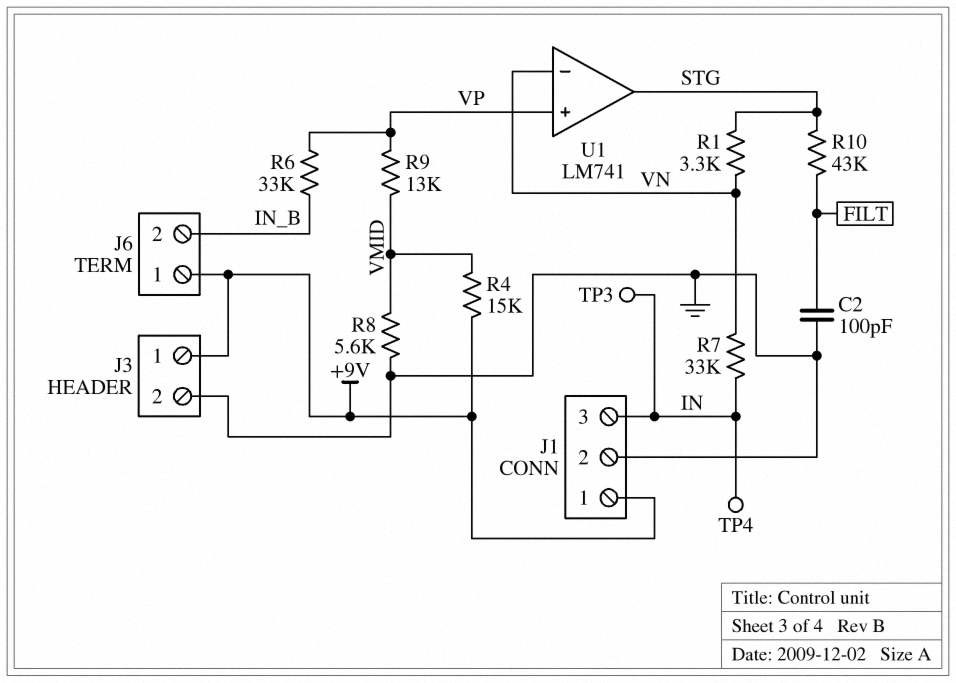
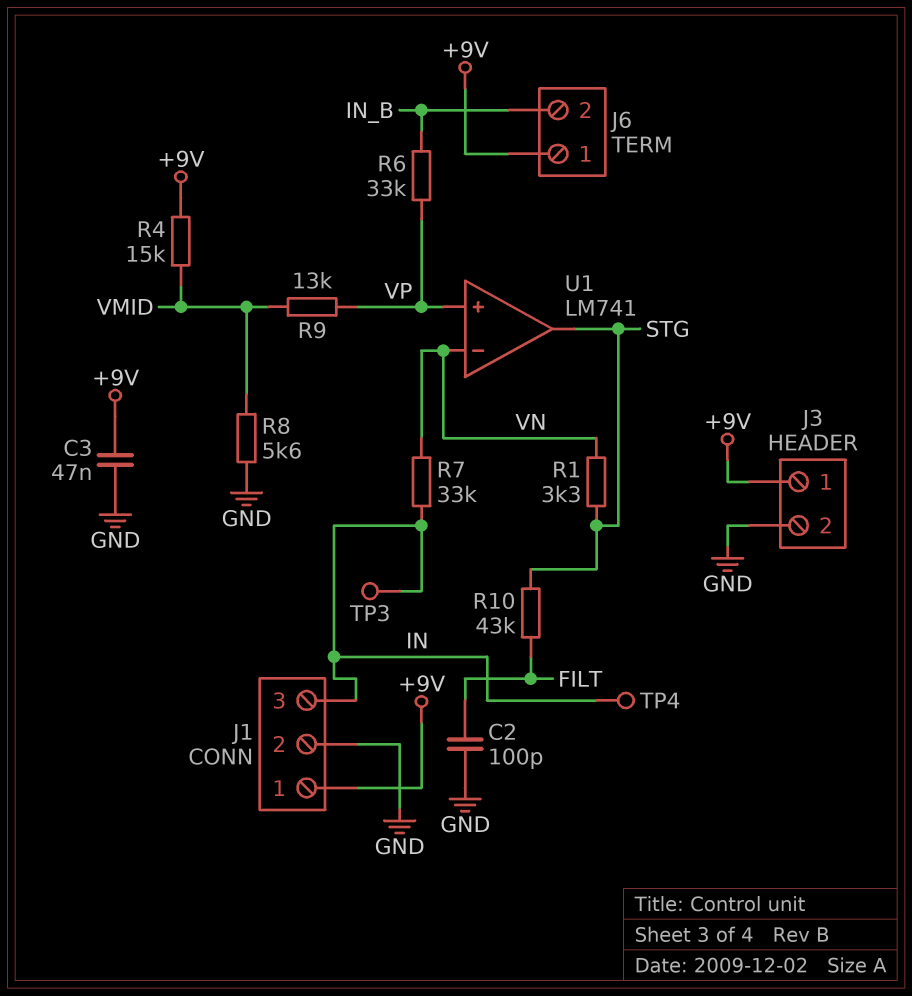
C3: none -> 47nF (+9V, GND)

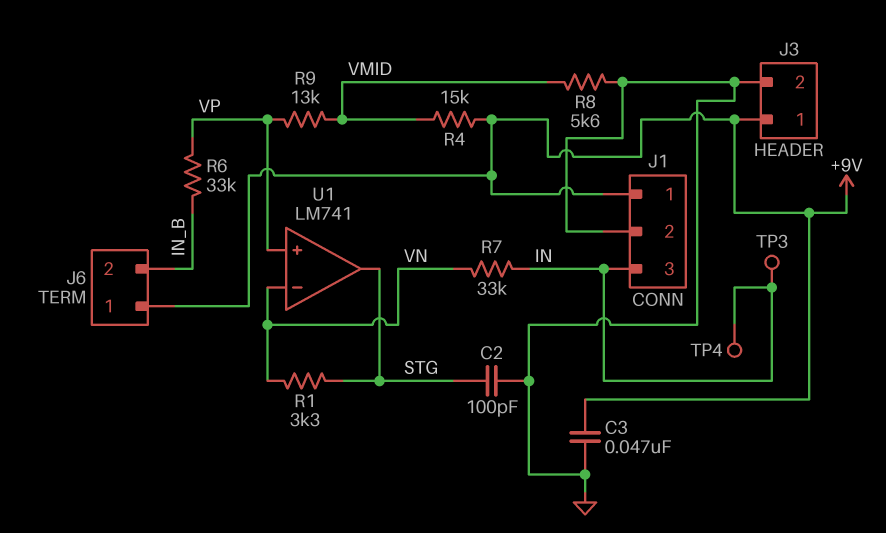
C2: 100pF (FILT, GND) -> 100pF (GND, STG)
R10: 43k (FILT, STG) -> none

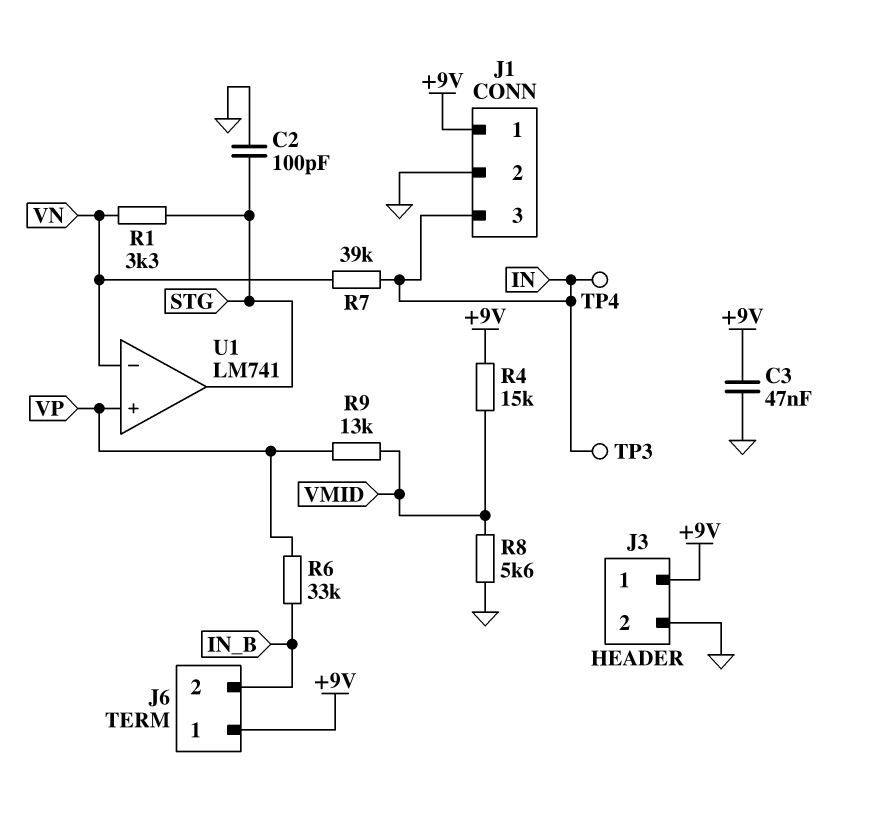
R7: 33k (IN, VN) -> 39k (IN, VN)

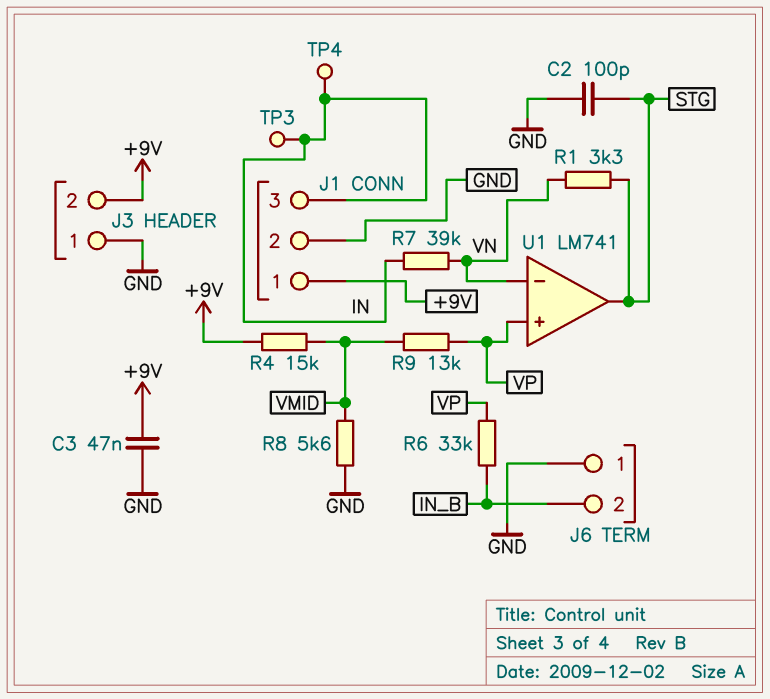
J3 pin 1: +9V -> GND
J3 pin 2: GND -> +9V
J6 pin 1: +9V -> GND

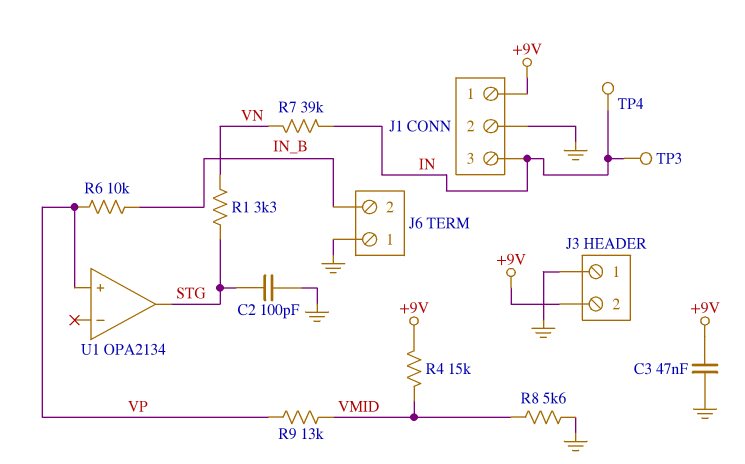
R6: 33k (IN_B, VP) -> 10k (IN_B, VP)
U1: LM741 -> OPA2134
U1 pin in-: VN -> none

